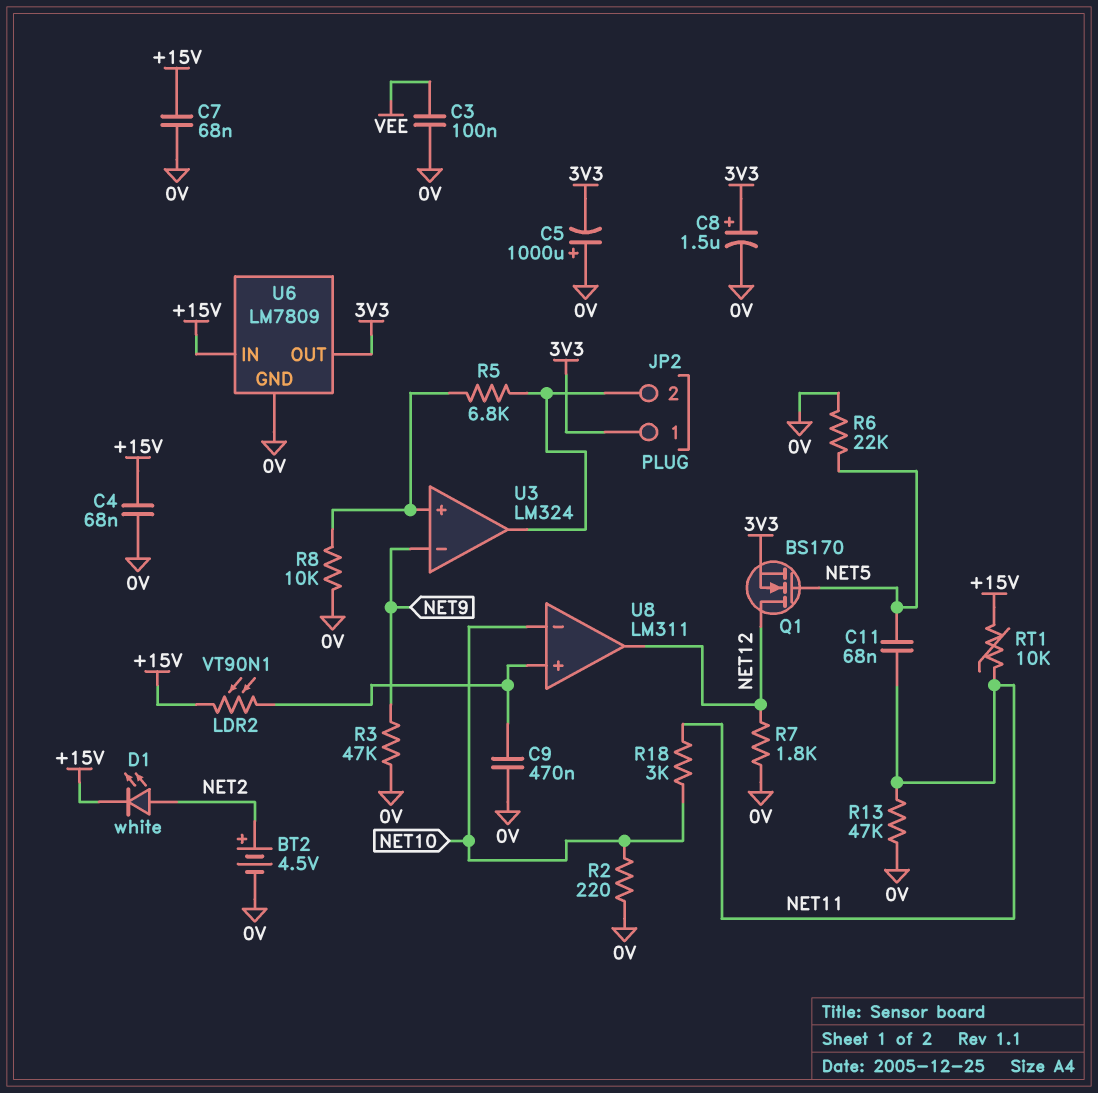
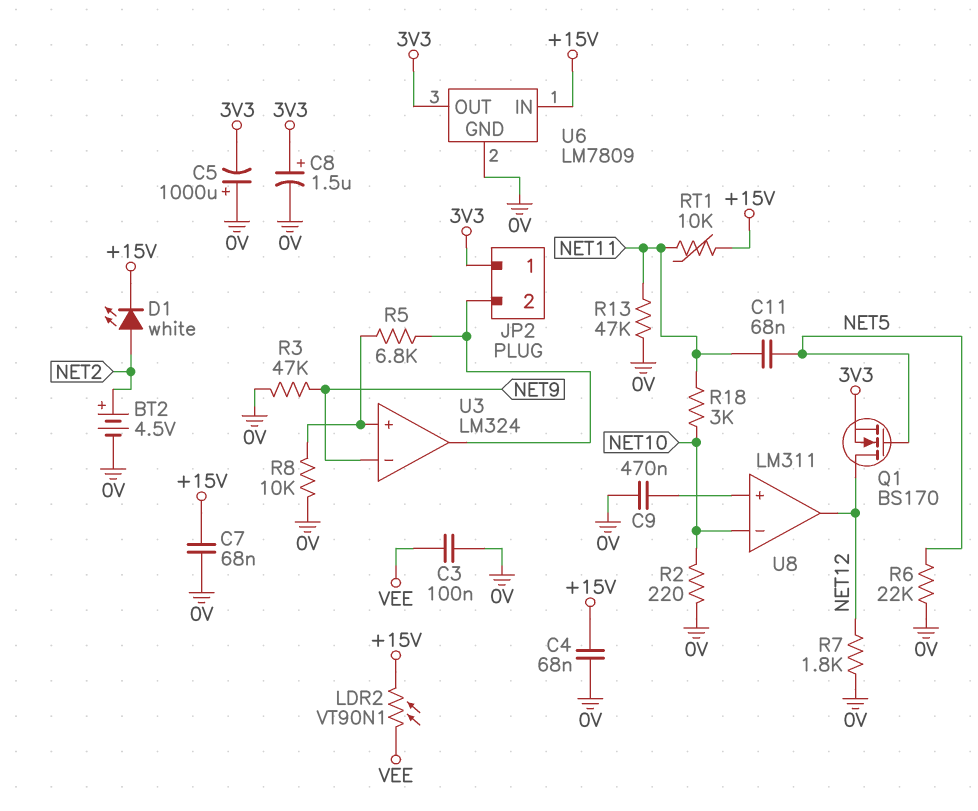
LDR2: VT90N1 (+15V, U8/in+) -> VT90N1 (+15V, VEE)

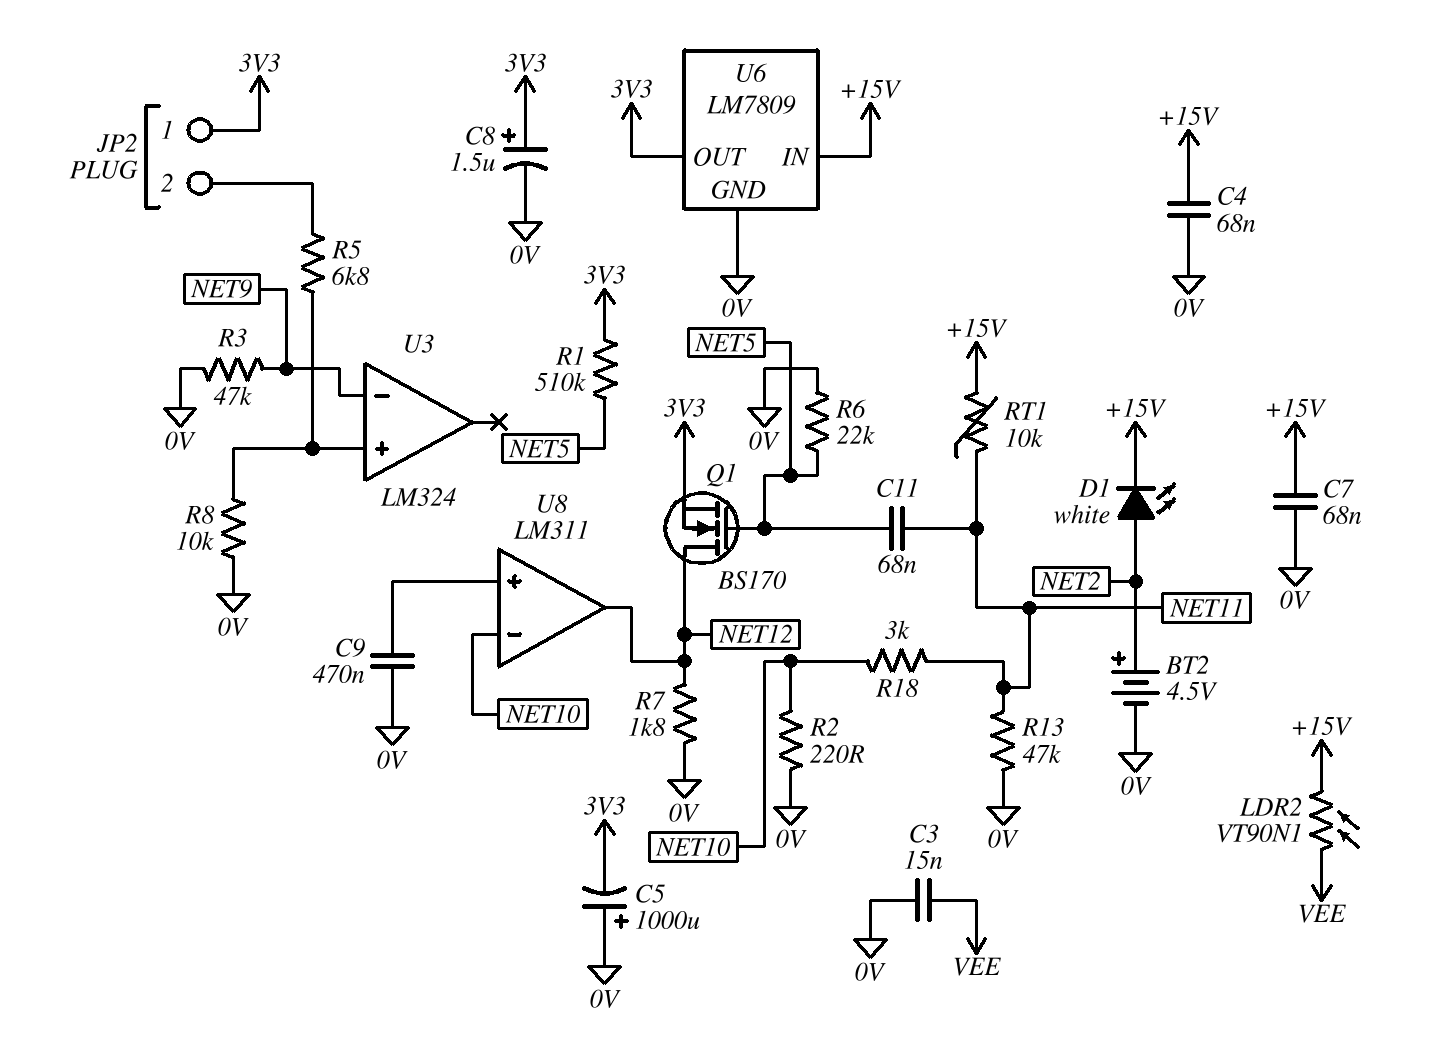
C3: 100nF (0V, VEE) -> 15nF (0V, VEE)
R1: none -> 510k (3V3, NET5)
U3 pin out: JP2/2 -> none

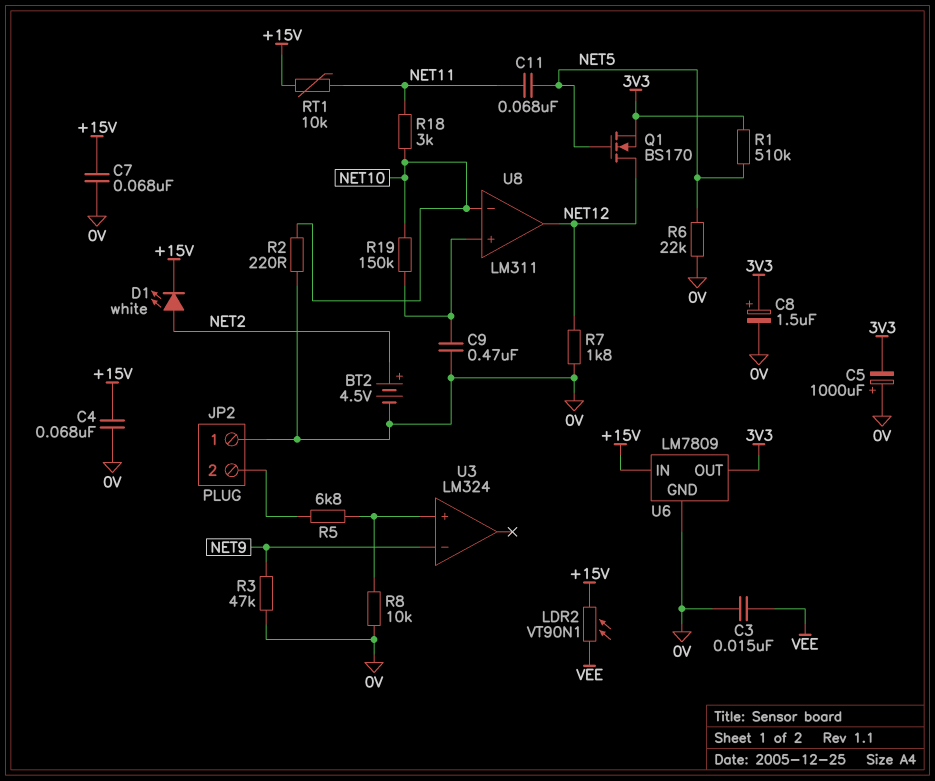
JP2 pin 1: 3V3 -> 0V
R13: 47k (0V, NET11) -> none
R19: none -> 150k (NET10, U8/in+)

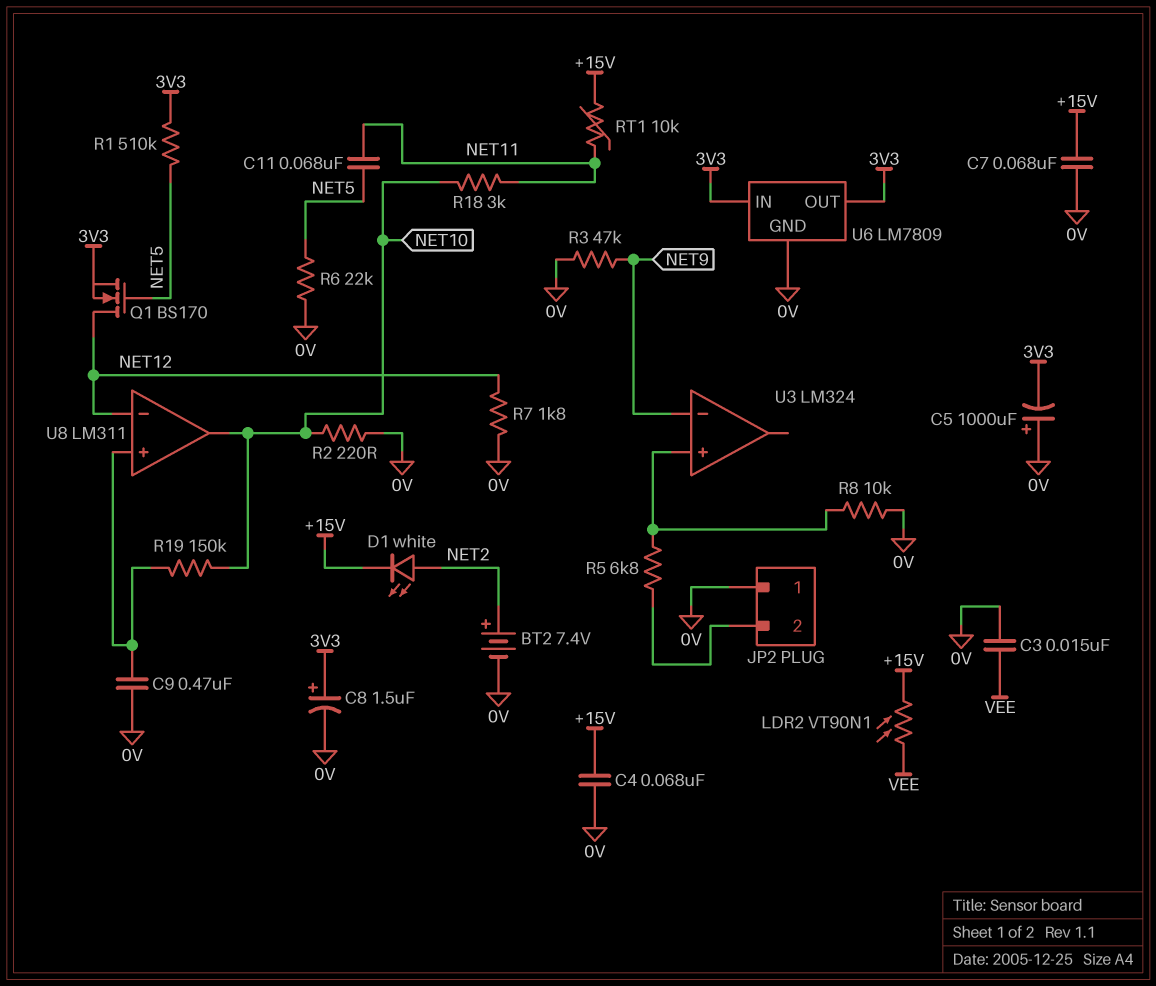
BT2: 4.5V (plus NET2, minus 0V) -> 7.4V (plus NET2, minus 0V)
U6 pin IN: +15V -> 3V3
U8 pin in-: NET10 -> NET12
U8 pin out: NET12 -> NET10

